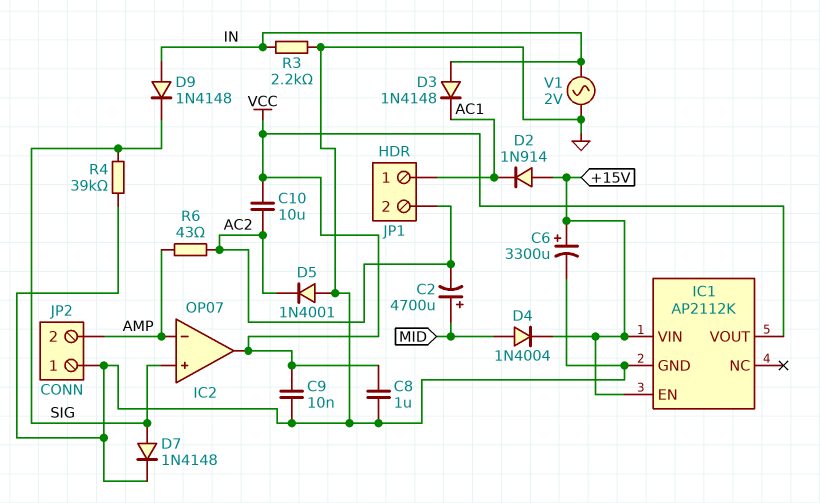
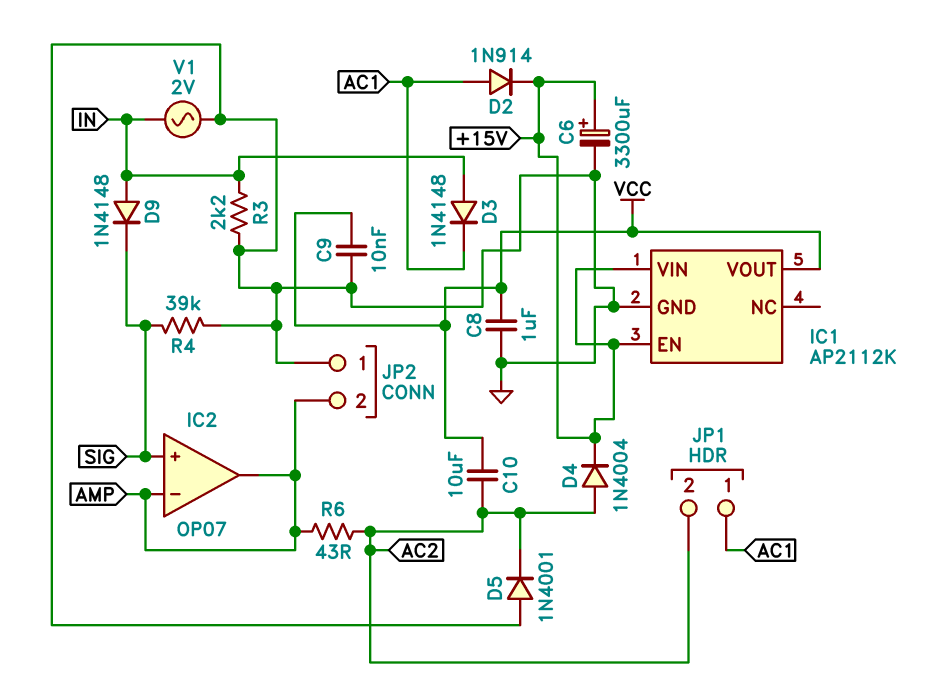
C2: 4700uF (plus MID, minus AC2) -> none
D2: diode 1N914 (A +15V, K AC1) -> diode 1N914 (A AC1, K +15V)
D4: diode 1N4004 (A MID, K +15V) -> diode 1N4004 (A AC2, K +15V)
D7: diode 1N4148 (A SIG, K GND) -> none
IC2 pin out: VCC -> AMP

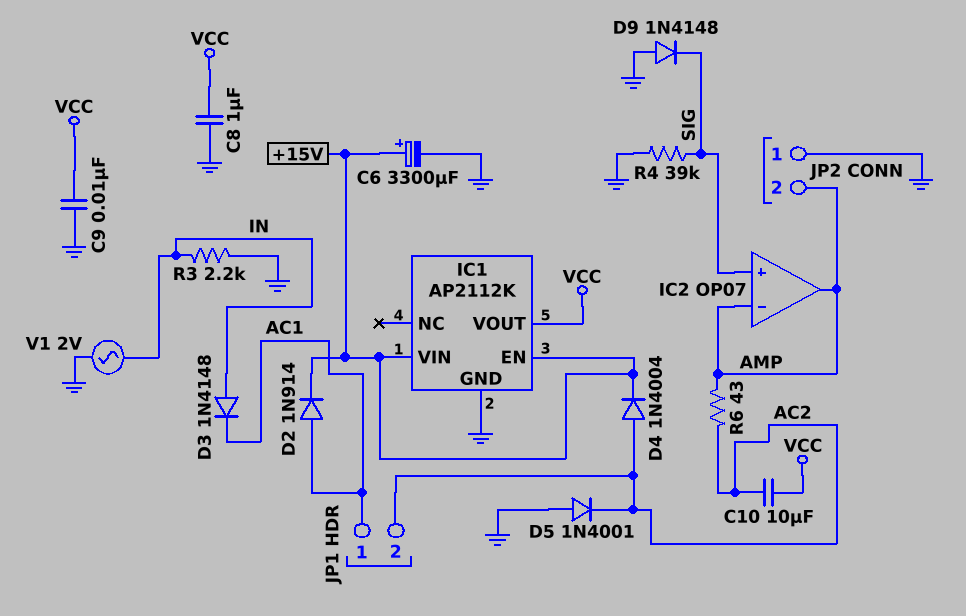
D9: diode 1N4148 (A IN, K SIG) -> diode 1N4148 (A GND, K SIG)

